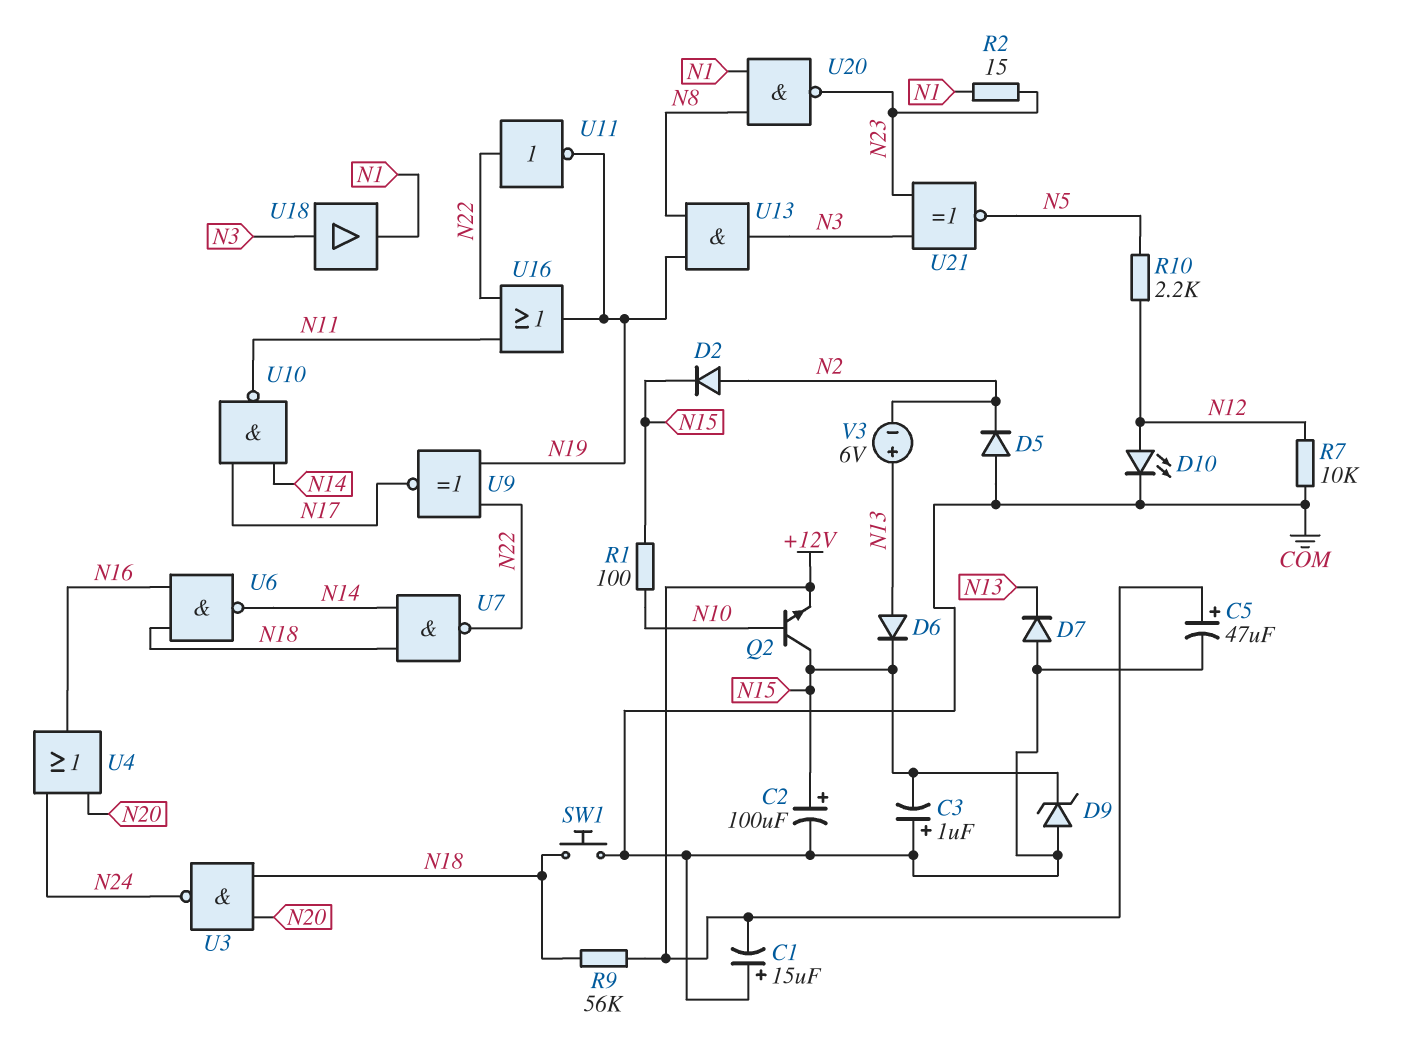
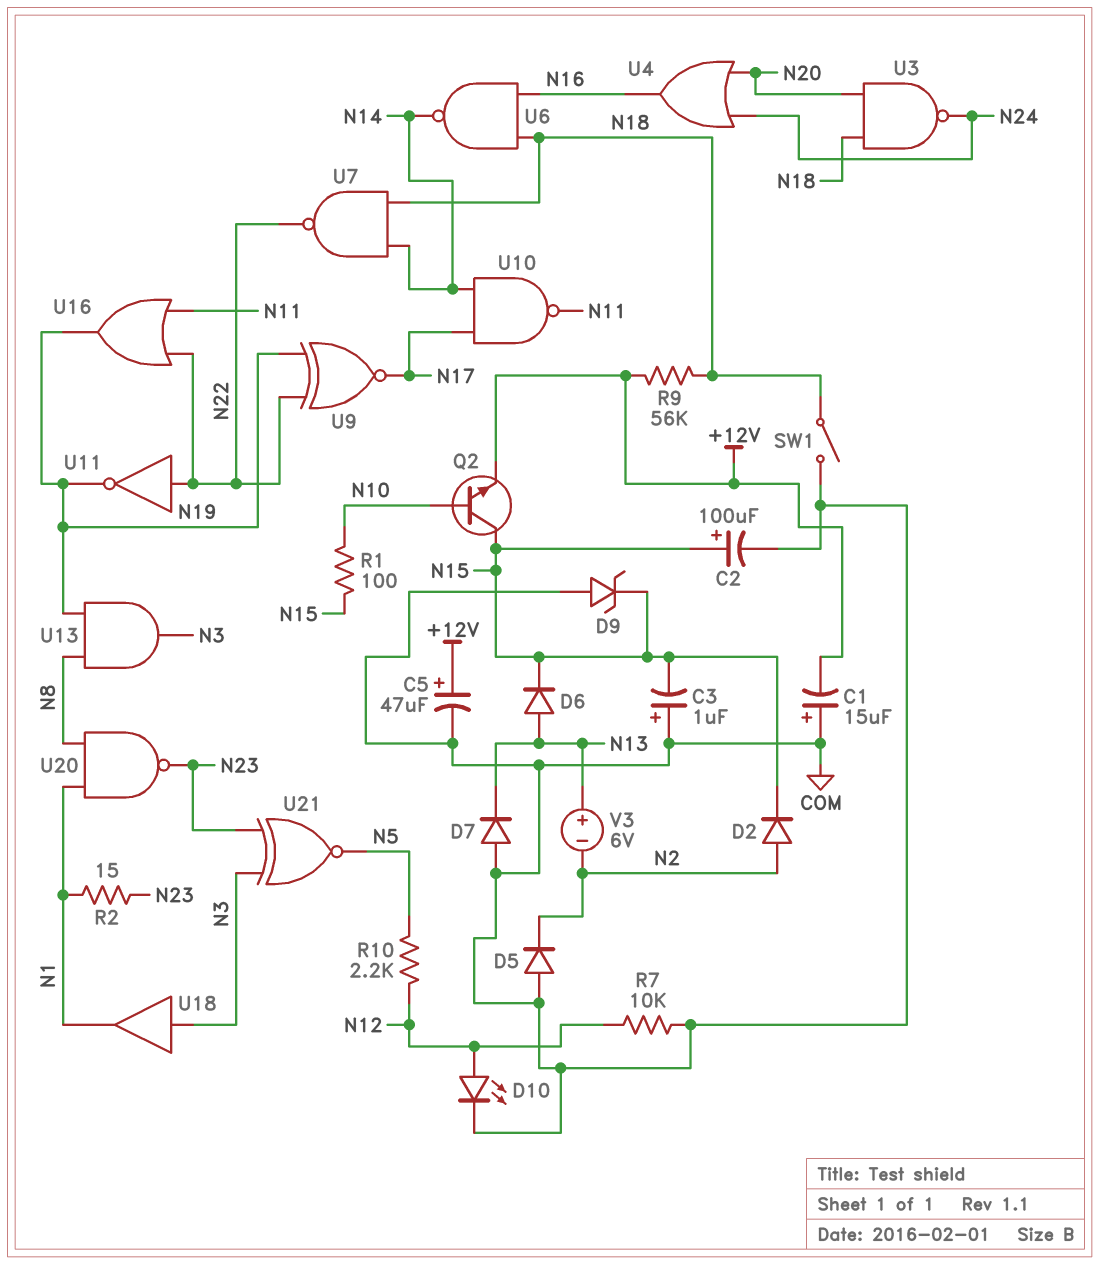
SW1: button (COM, N18) -> switch (COM, N18)

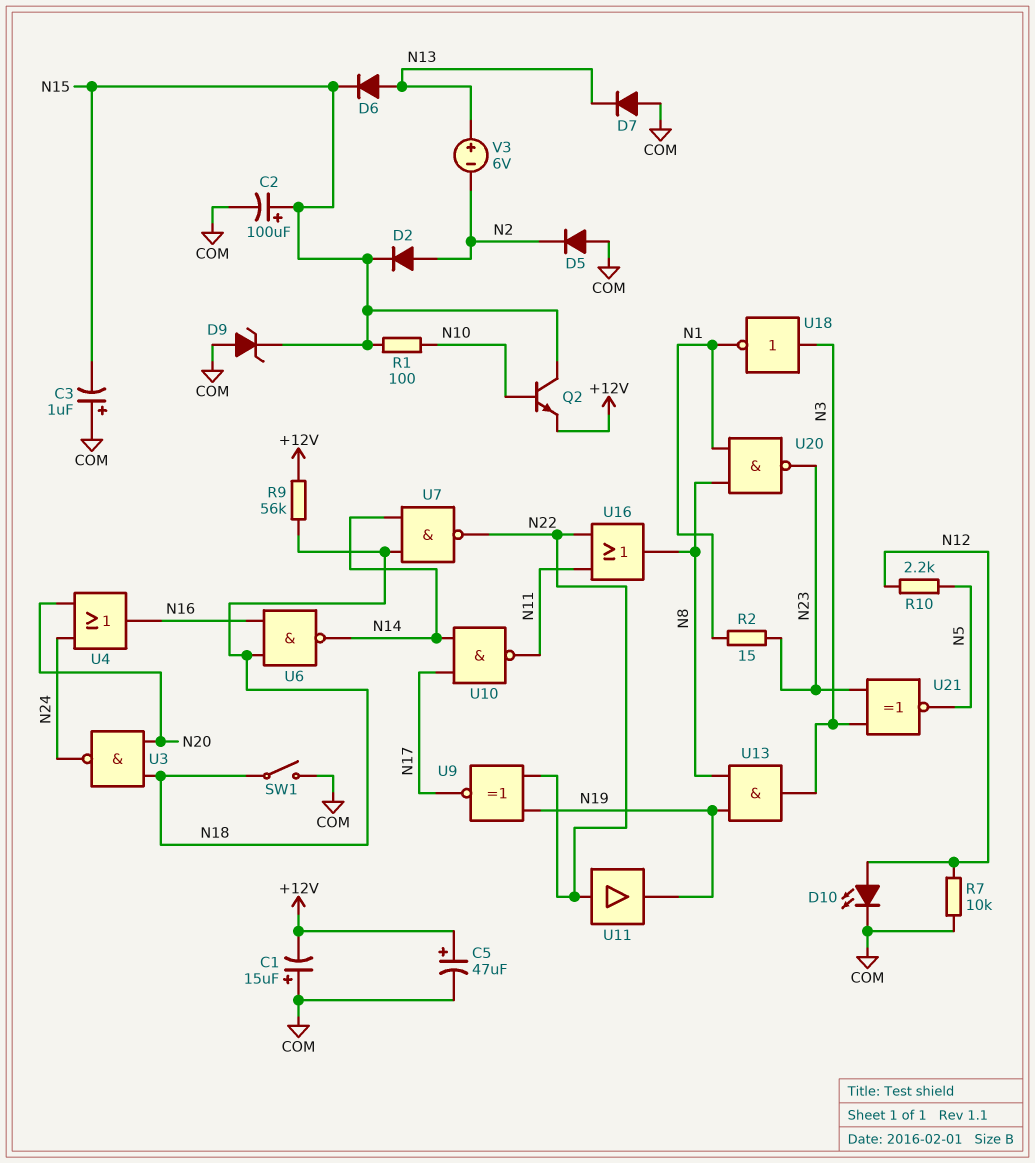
U11: NOT (in N22, out N19) -> buffer (in N22, out N19)
U16: OR (in N11, in N22, out N19) -> OR (in N11, in N22, out N8)
U18: buffer (in N3, out N1) -> NOT (in N3, out N1)

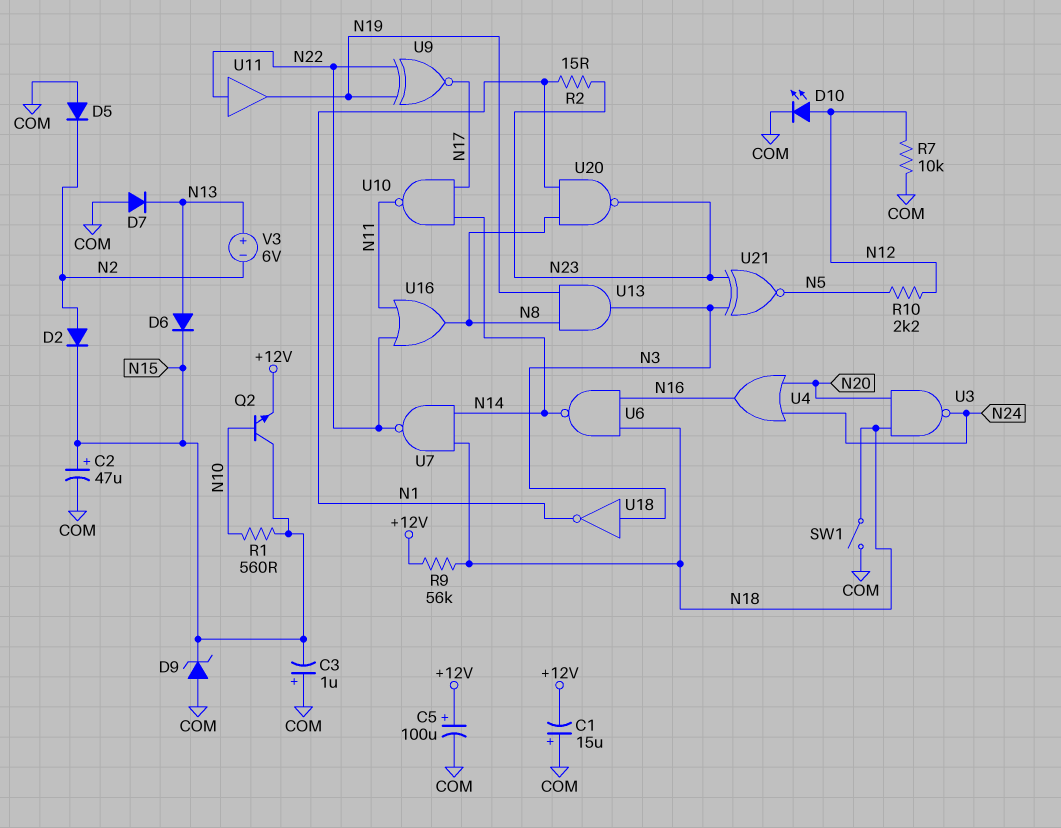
C2: 100uF (plus N15, minus COM) -> 47uF (plus N15, minus COM)
C5: 47uF (plus +12V, minus COM) -> 100uF (plus +12V, minus COM)
R1: 100 (N10, N15) -> 560 (N10, N15)

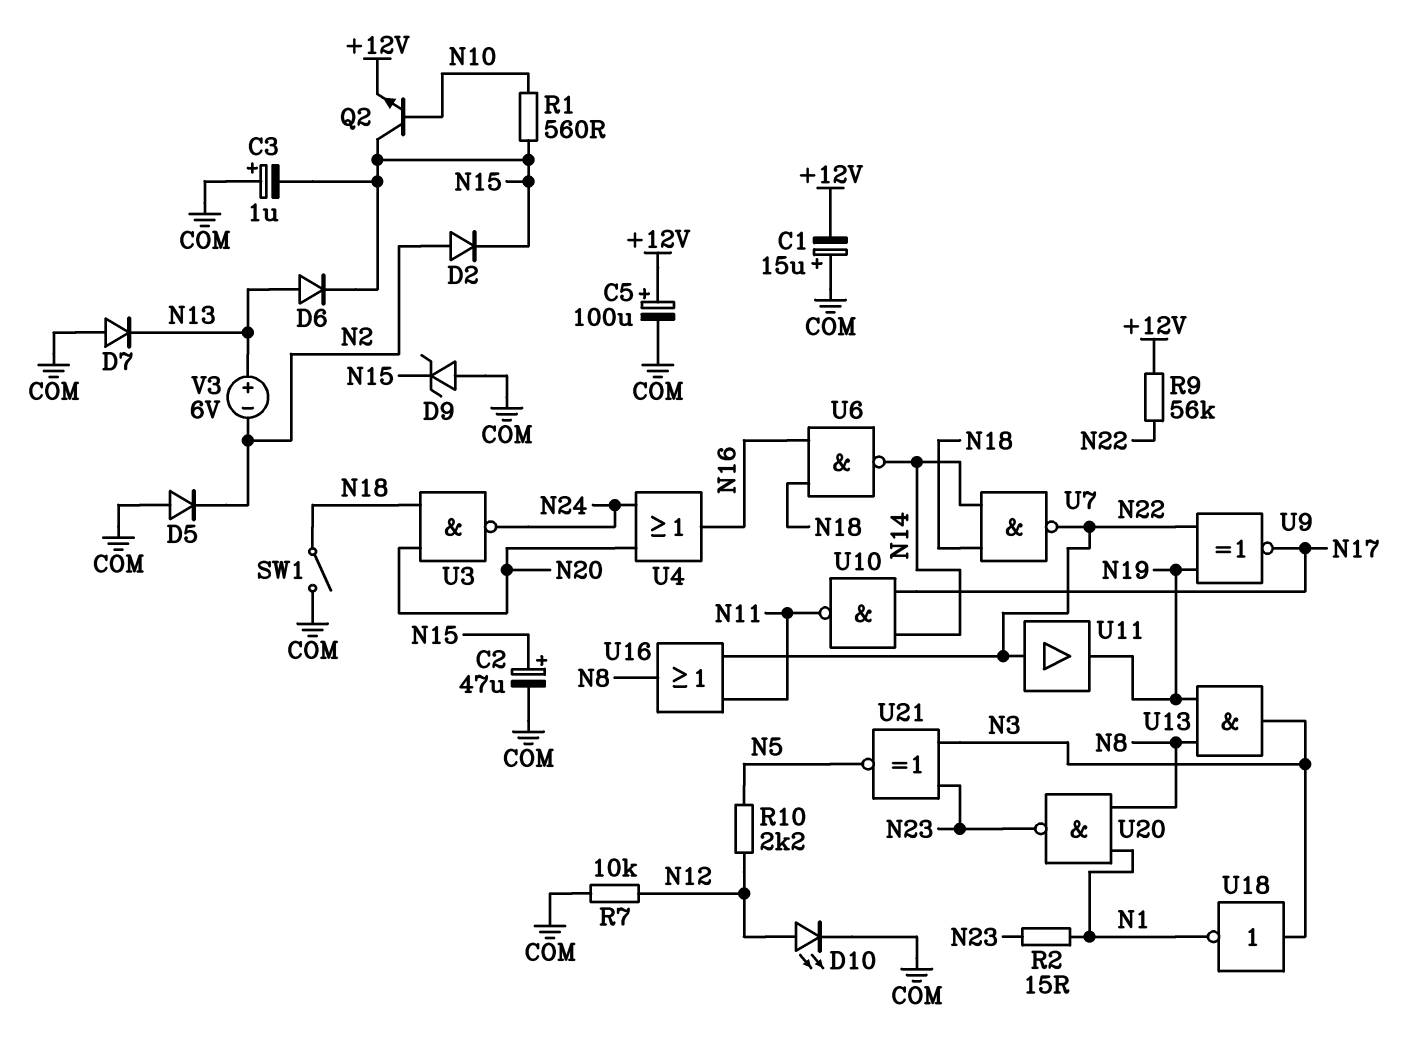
R9: 56k (+12V, N18) -> 56k (+12V, N22)

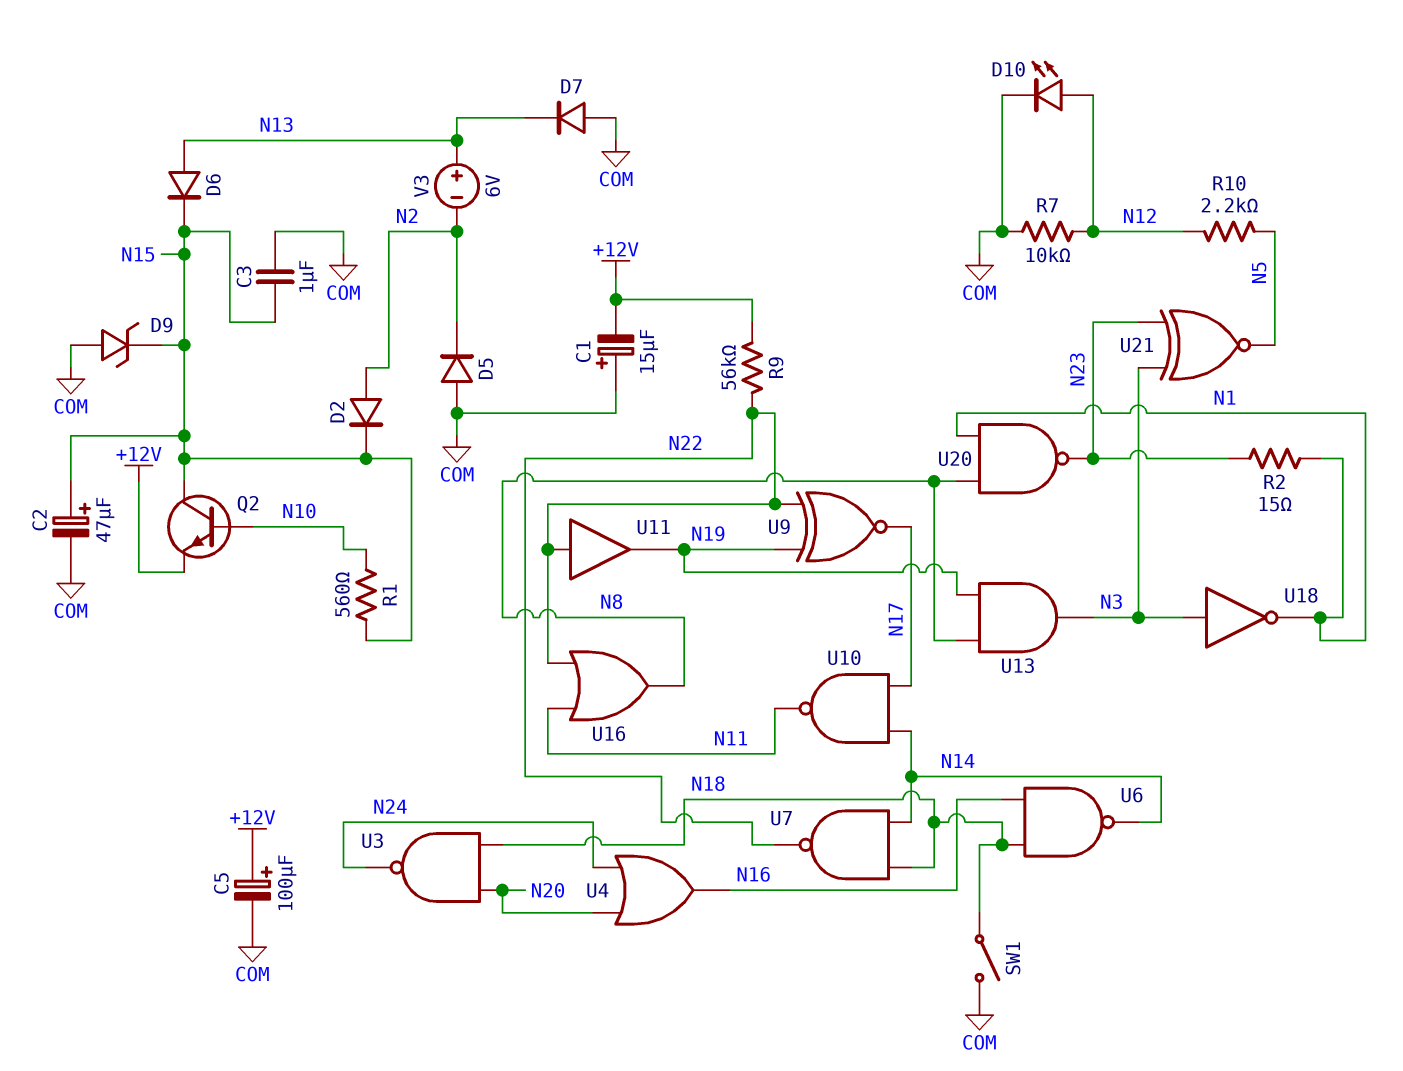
C3: 1uF (plus COM, minus N15) -> 1uF (COM, N15)

